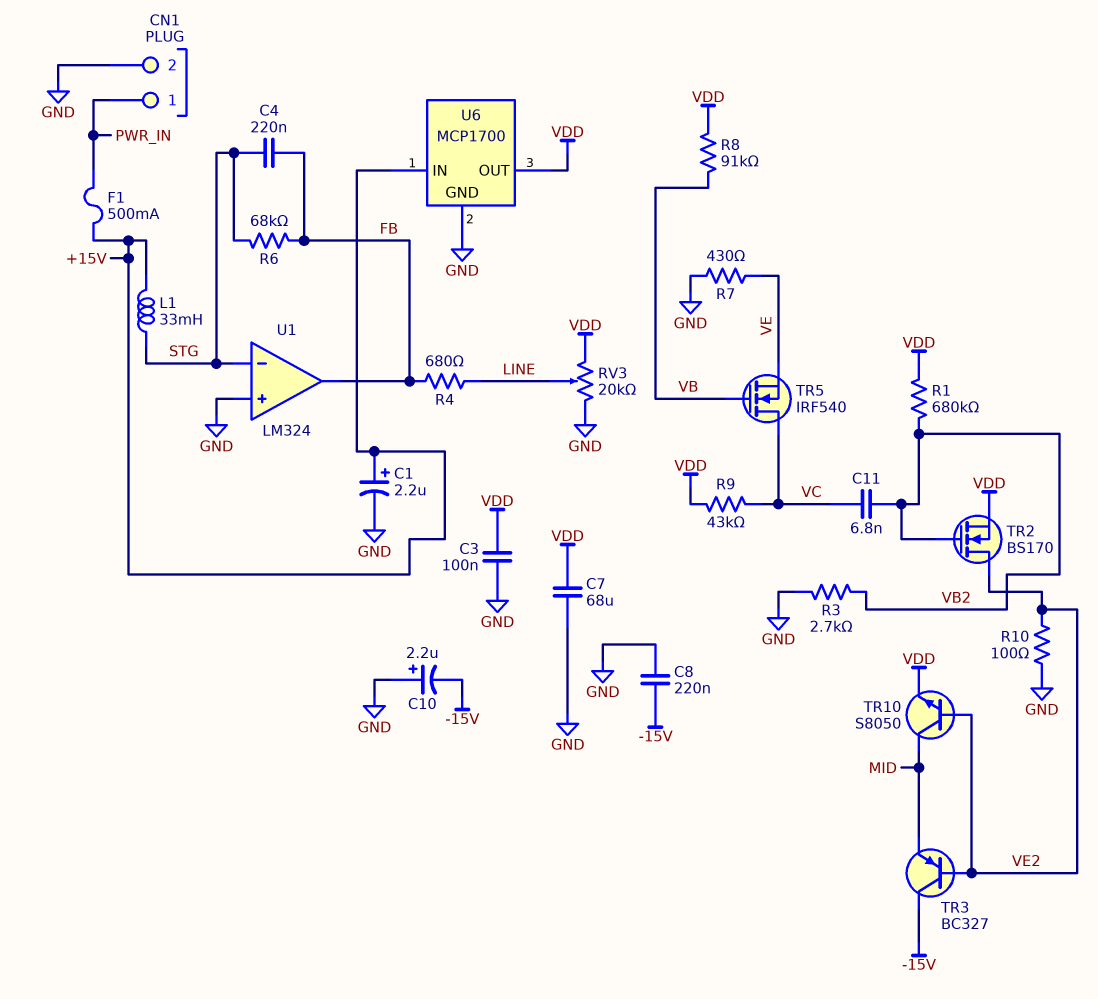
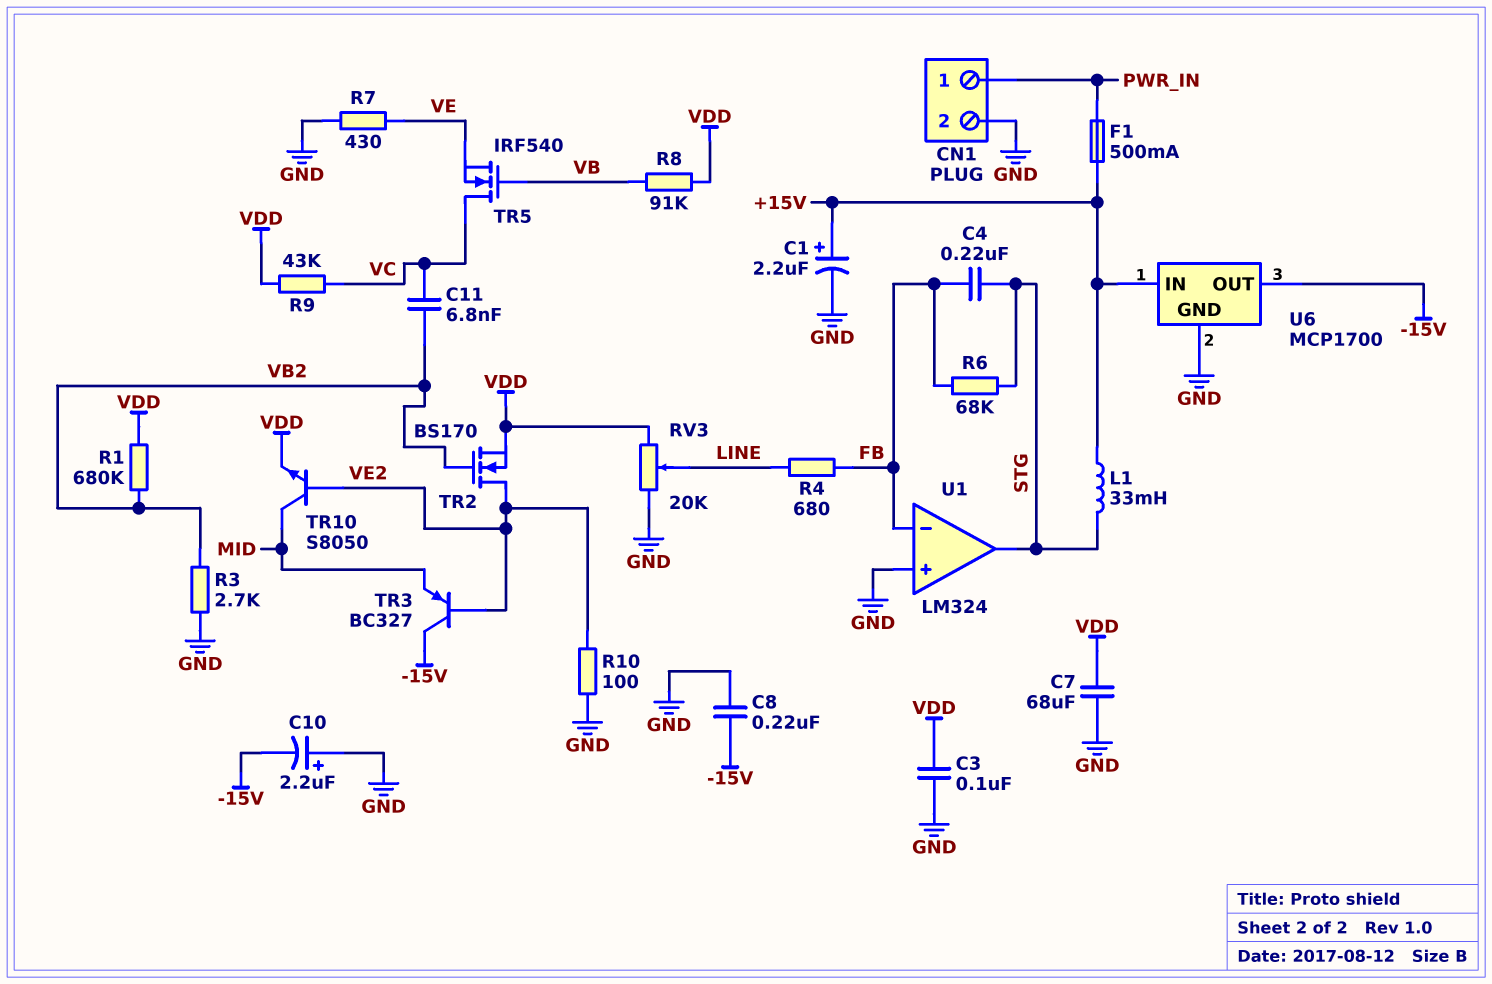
U1 pin in-: STG -> FB
U1 pin out: FB -> STG
U6 pin OUT: VDD -> -15V

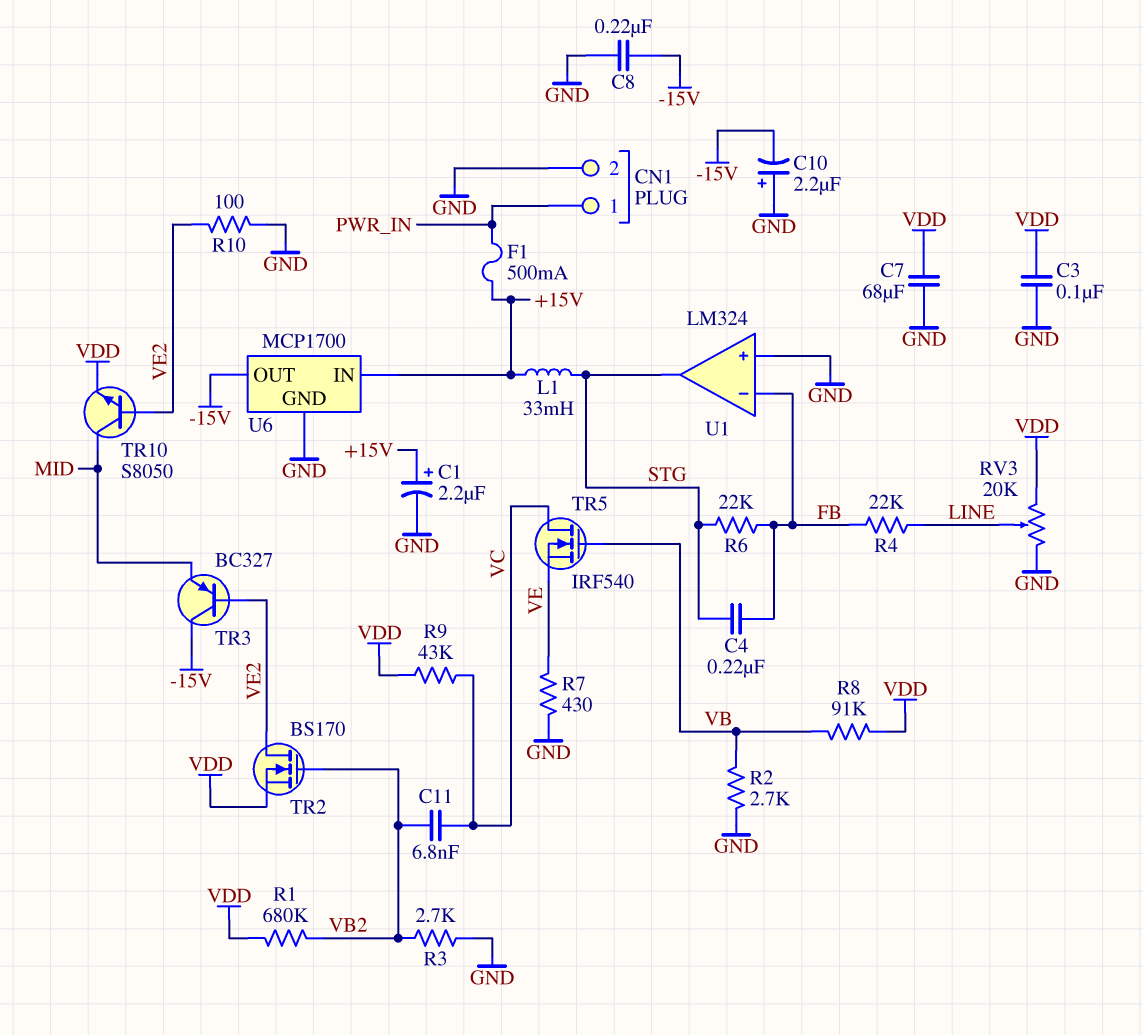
R2: none -> 2.7k (GND, VB)
R4: 680 (FB, LINE) -> 22k (FB, LINE)
R6: 68k (FB, STG) -> 22k (FB, STG)

